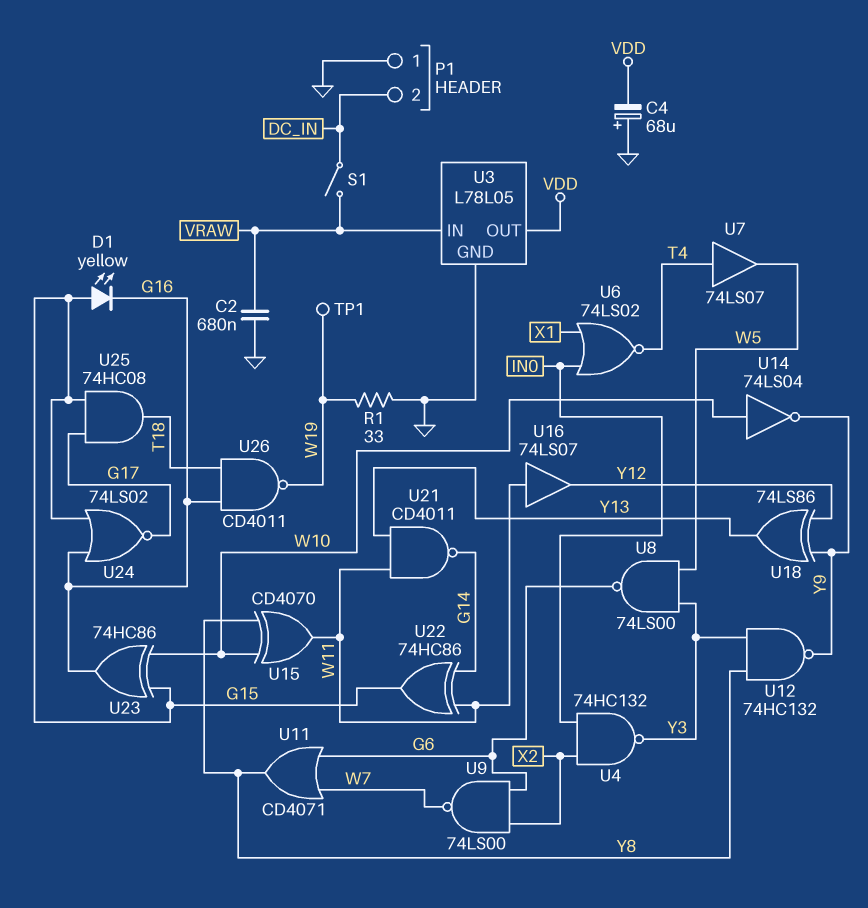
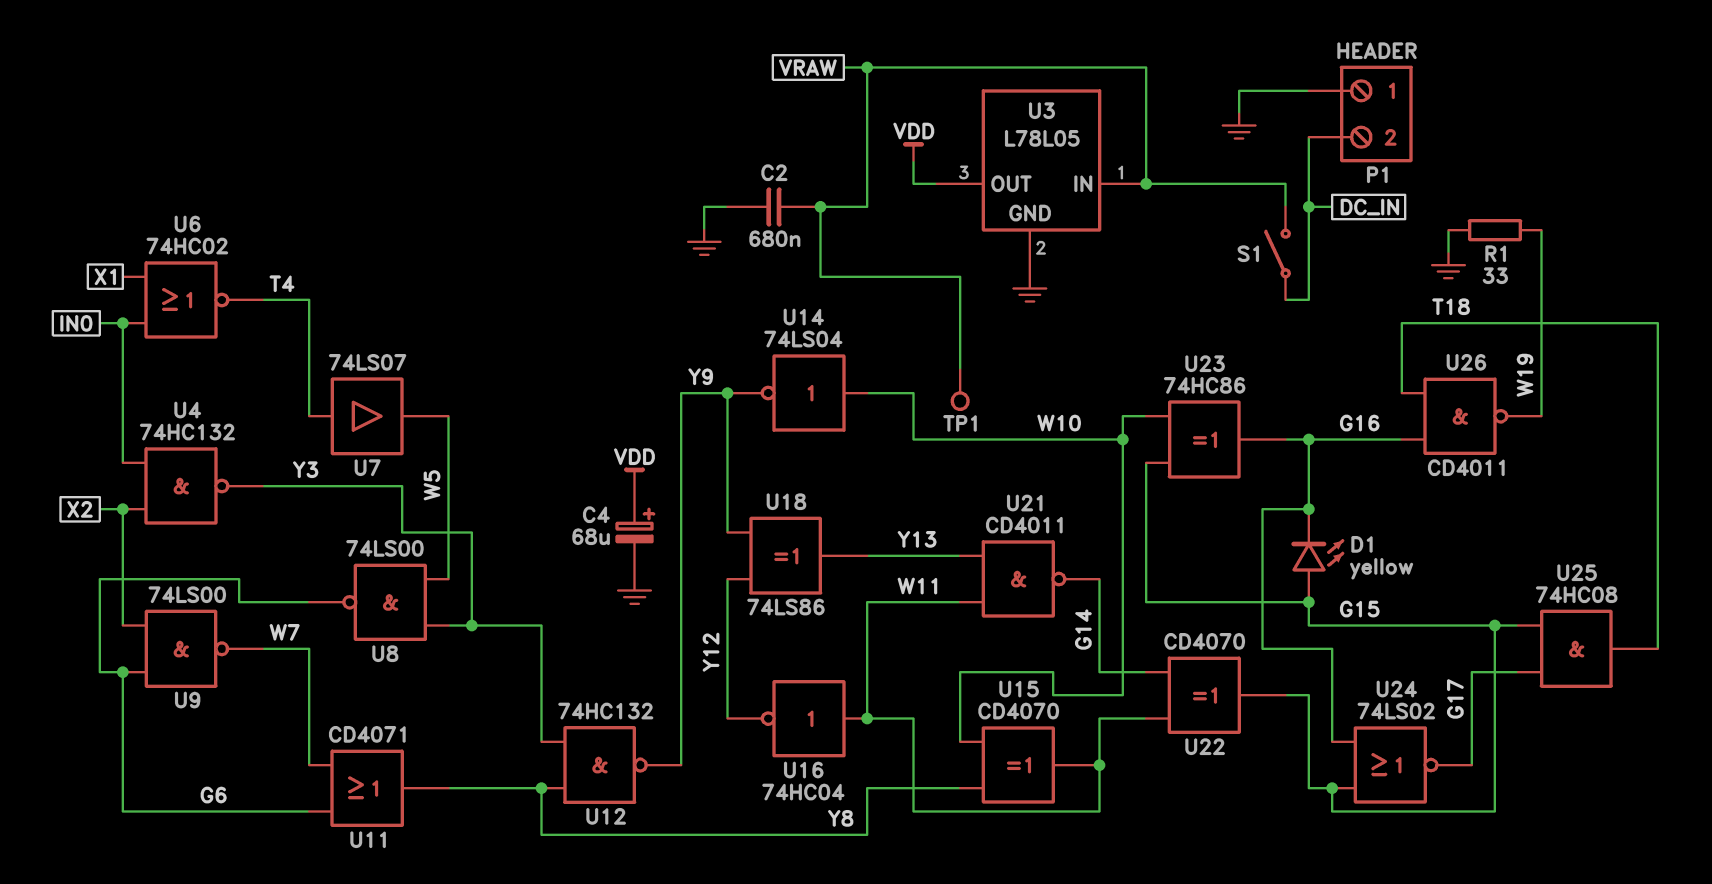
C4: 68uF (plus GND, minus VDD) -> 68uF (plus VDD, minus GND)
TP1: test point (W19) -> test point (VRAW)
U6: NOR 74LS02 (in IN0, in X1, out T4) -> NOR 74HC02 (in IN0, in X1, out T4)
U16: buffer 74LS07 (in W11, out Y12) -> NOT 74HC04 (in W11, out Y12)
U22: XOR 74HC86 (in G14, in W11, out G15) -> XOR CD4070 (in G14, in W11, out G15)

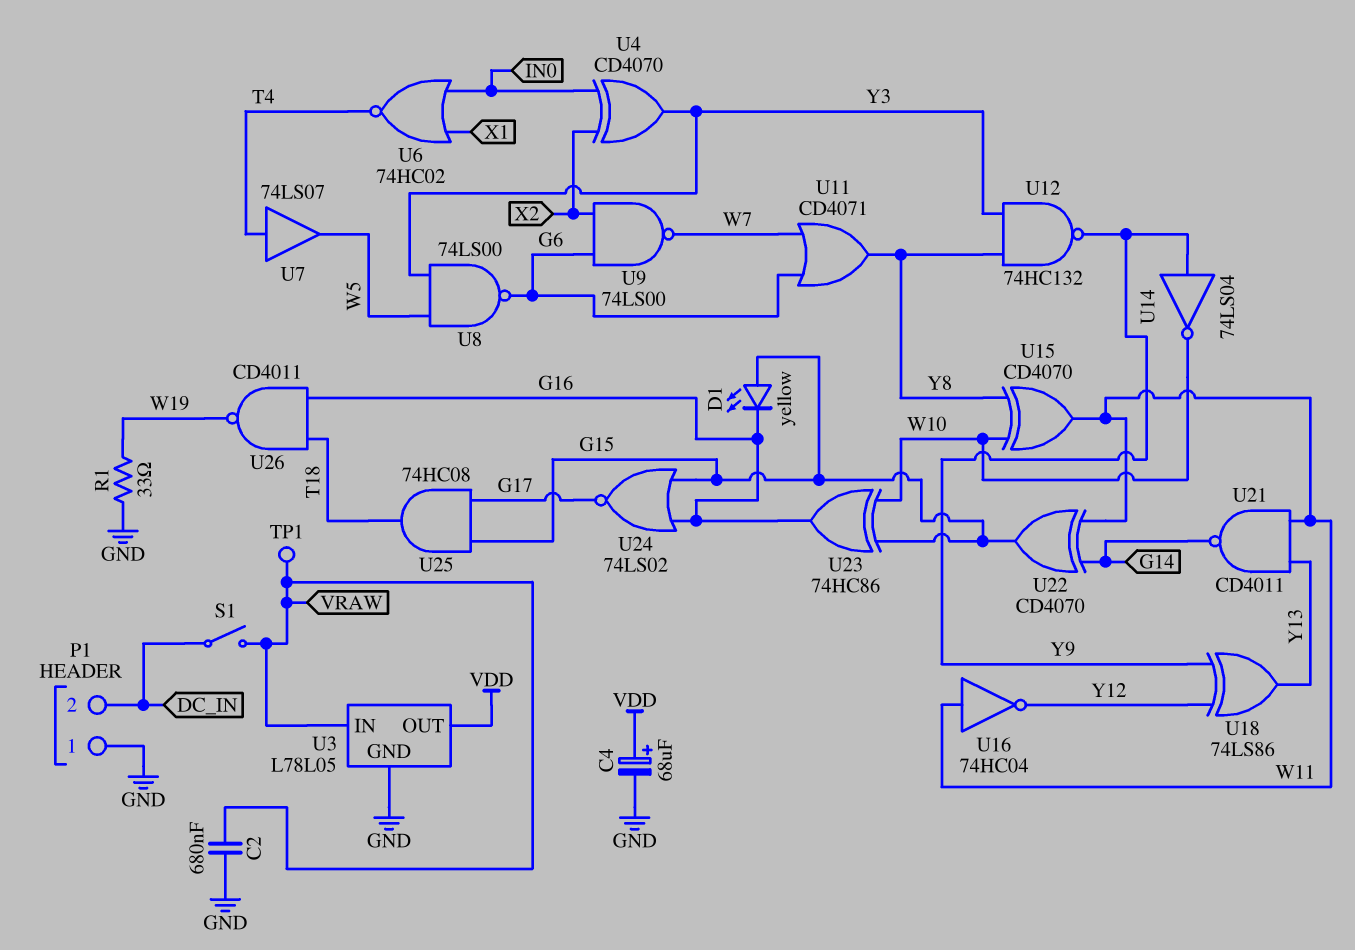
U4: NAND 74HC132 (in IN0, in X2, out Y3) -> XOR CD4070 (in IN0, in X2, out Y3)
U14: NOT 74LS04 (in W10, out Y9) -> NOT 74LS04 (in Y9, out W10)

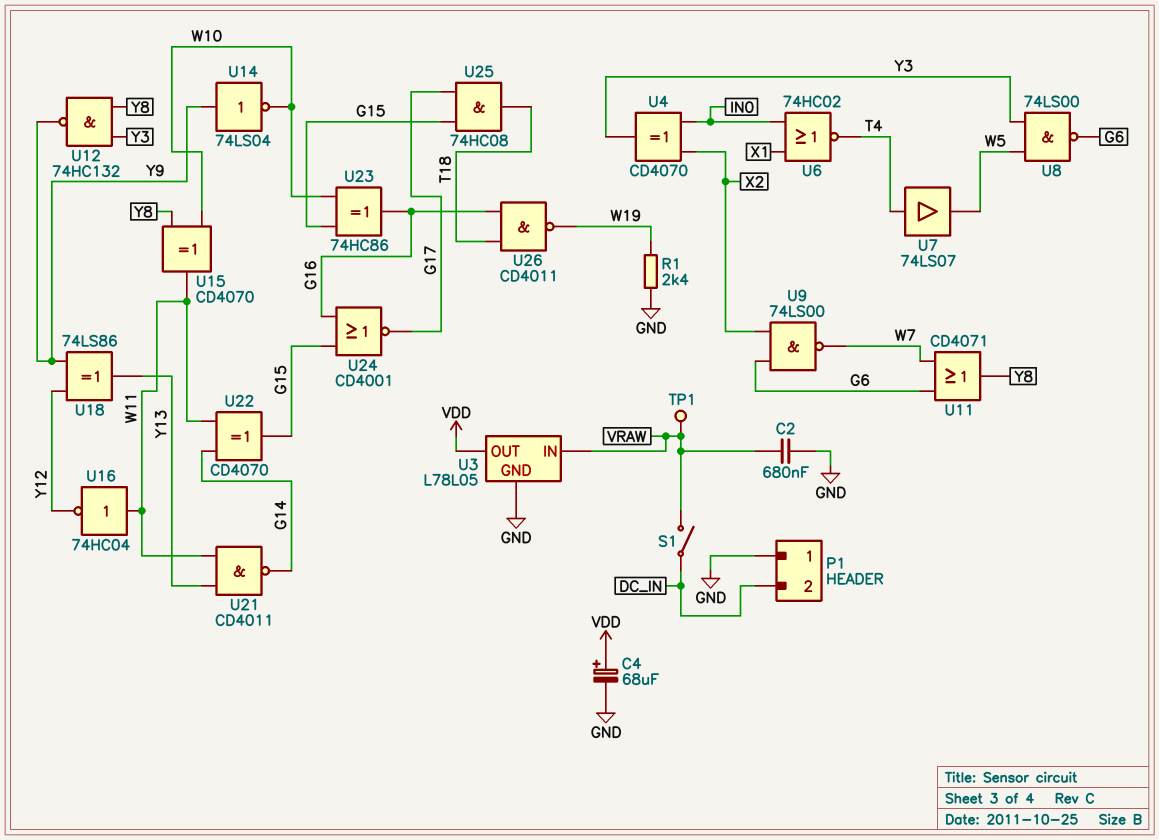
D1: LED yellow (A G15, K G16) -> none
R1: 33 (GND, W19) -> 2.4k (GND, W19)
U24: NOR 74LS02 (in G15, in G16, out G17) -> NOR CD4001 (in G15, in G16, out G17)

